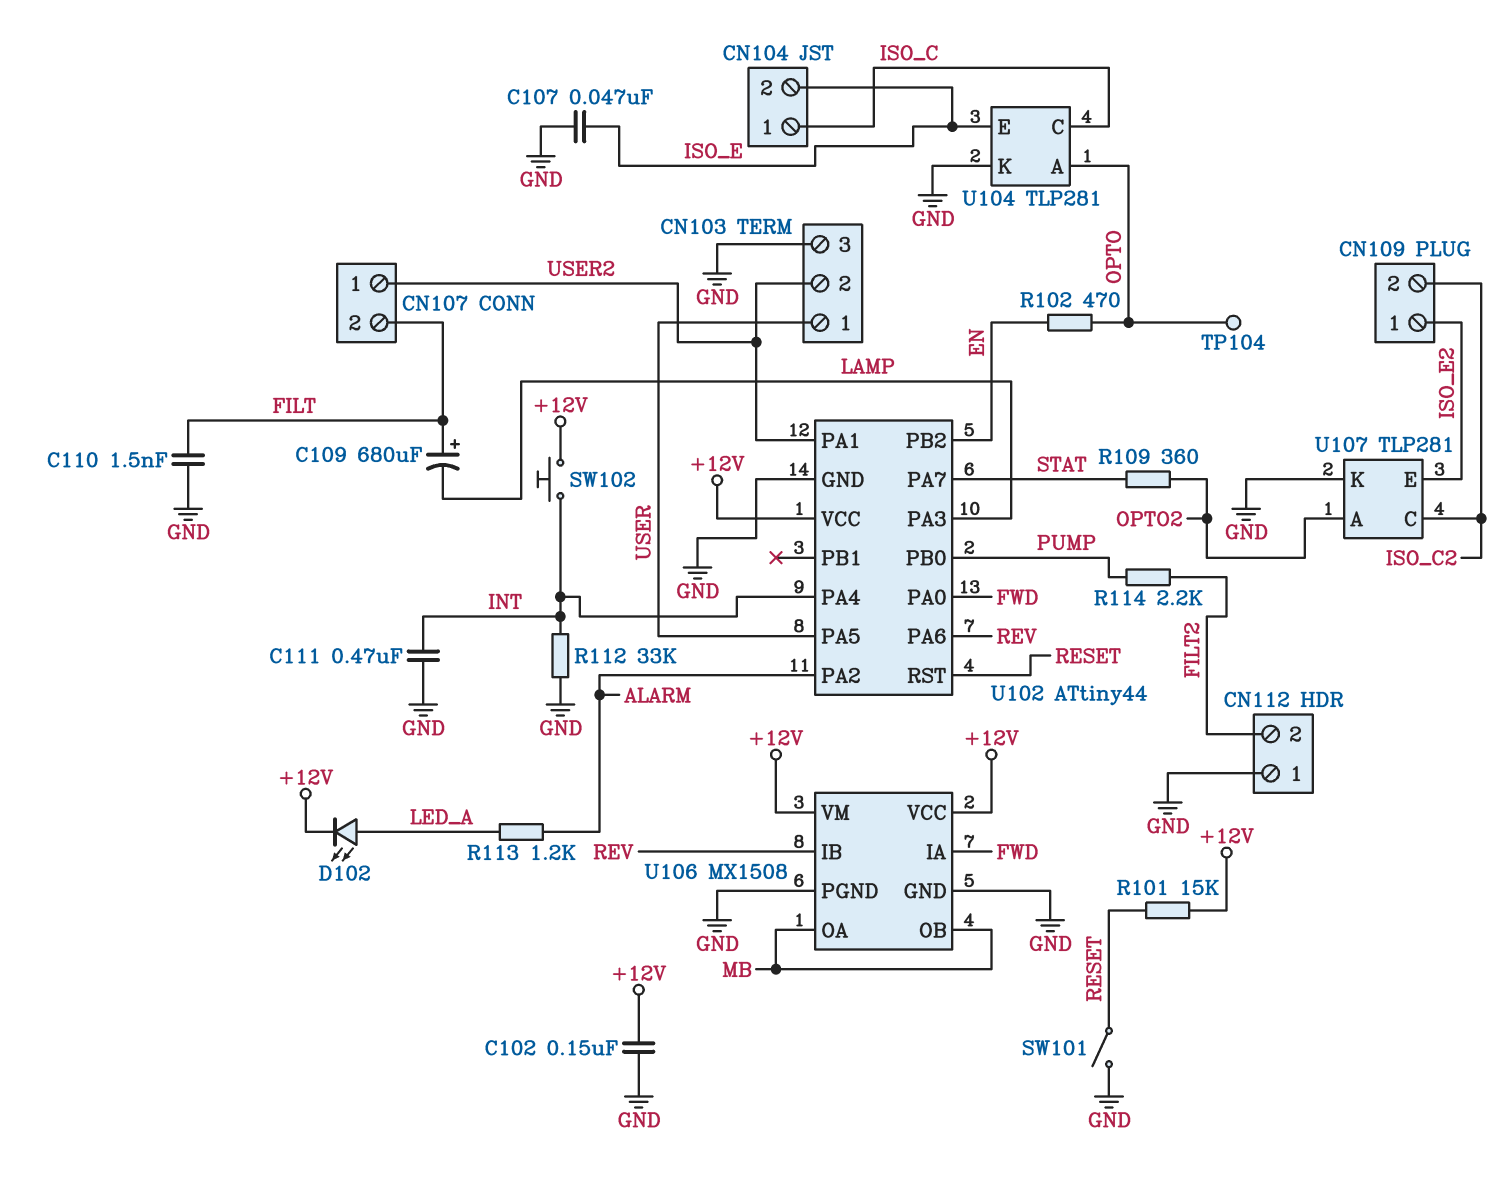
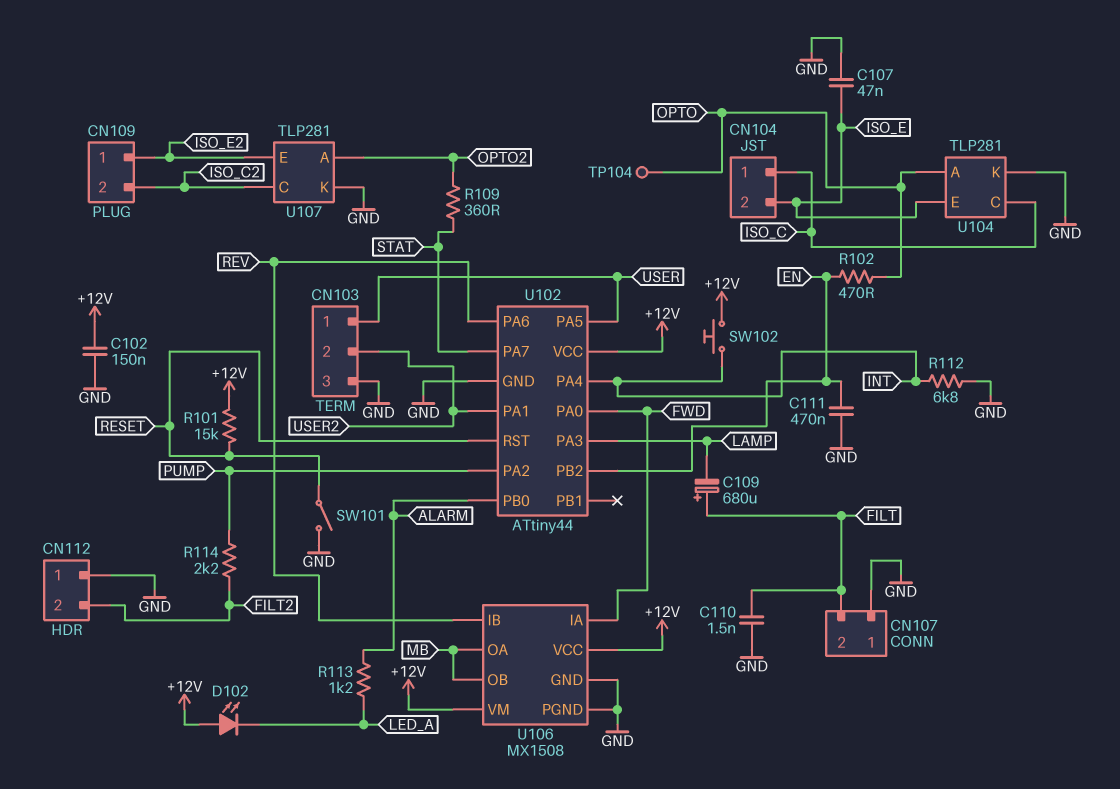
C111: 470nF (GND, INT) -> 470nF (EN, GND)
CN107 pin 1: USER2 -> GND
D102: LED (A LED_A, K +12V) -> LED (A +12V, K LED_A)
R112: 33k (GND, INT) -> 6.8k (GND, INT)
U102 pin PA2: ALARM -> PUMP
U102 pin PB0: PUMP -> ALARM

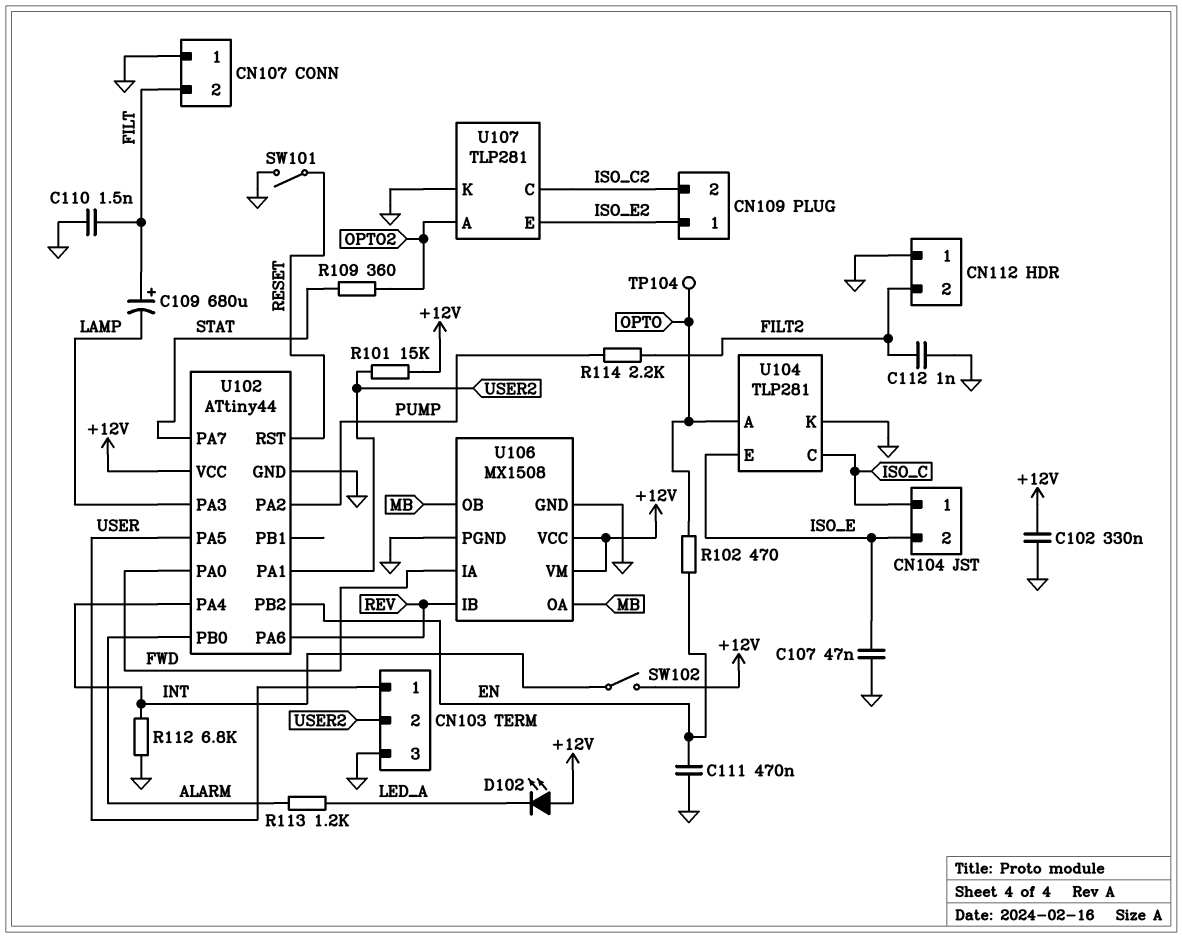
C102: 150nF (+12V, GND) -> 330nF (+12V, GND)
C112: none -> 1nF (FILT2, GND)
R101: 15k (+12V, RESET) -> 15k (+12V, USER2)
SW102: button (+12V, INT) -> switch (+12V, INT)

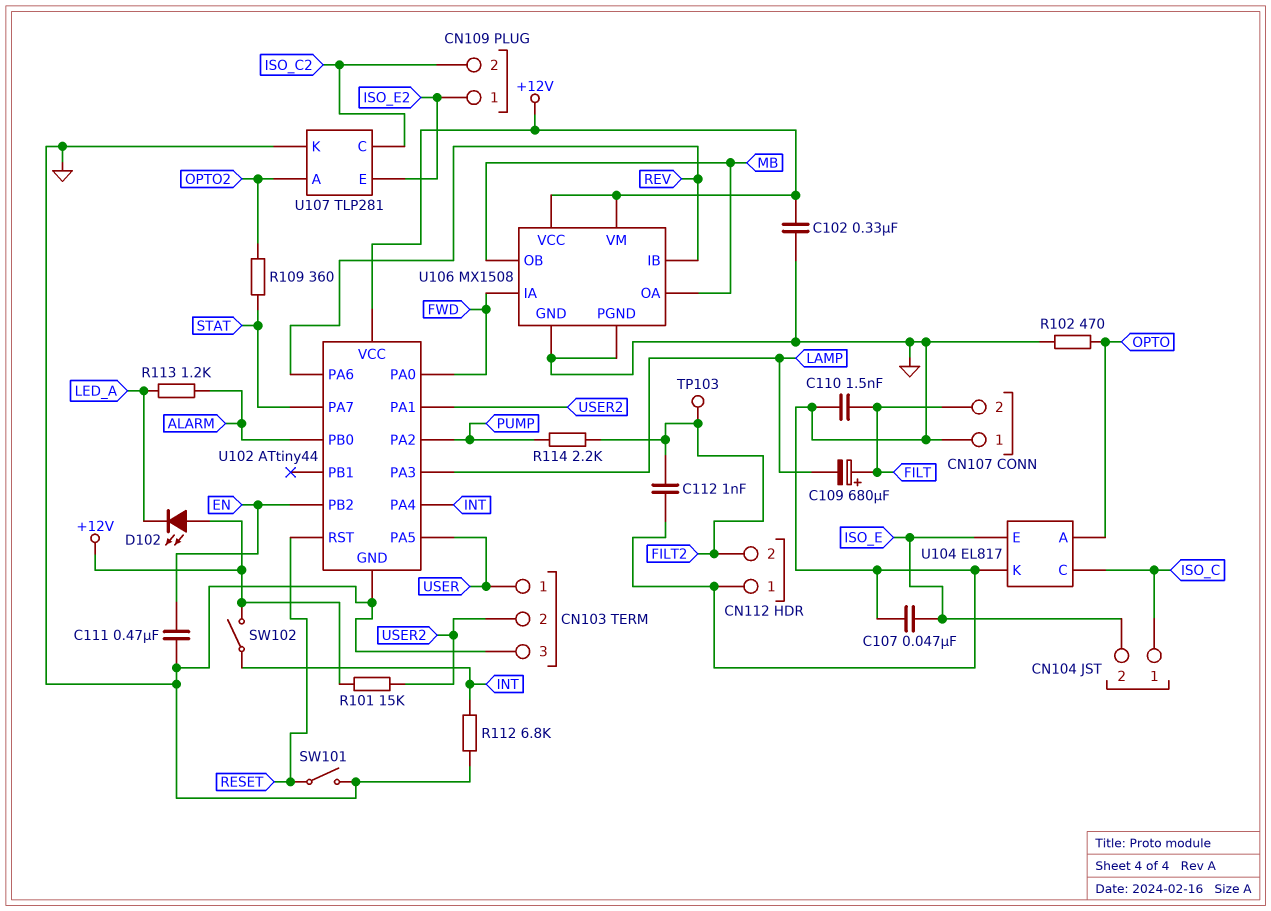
R102: 470 (EN, OPTO) -> 470 (GND, OPTO)
TP103: none -> test point (FILT2)
TP104: test point (OPTO) -> none
U104: TLP281 -> EL817

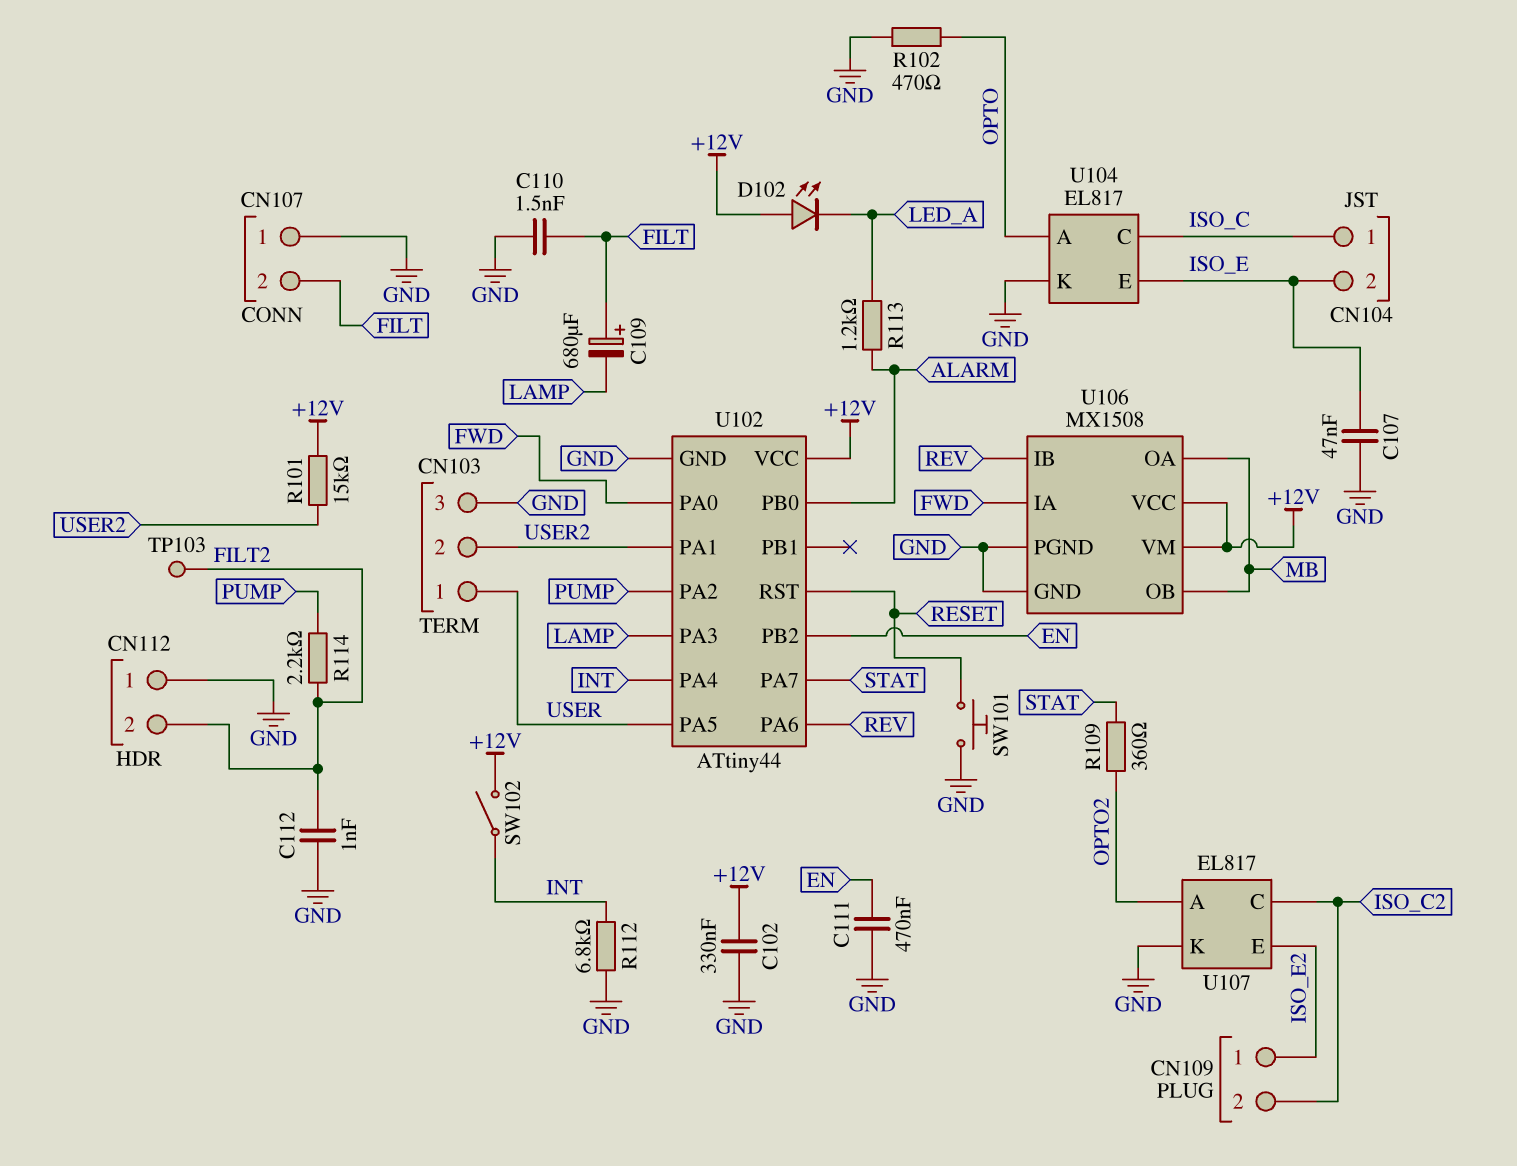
SW101: switch (GND, RESET) -> button (GND, RESET)
U107: TLP281 -> EL817

